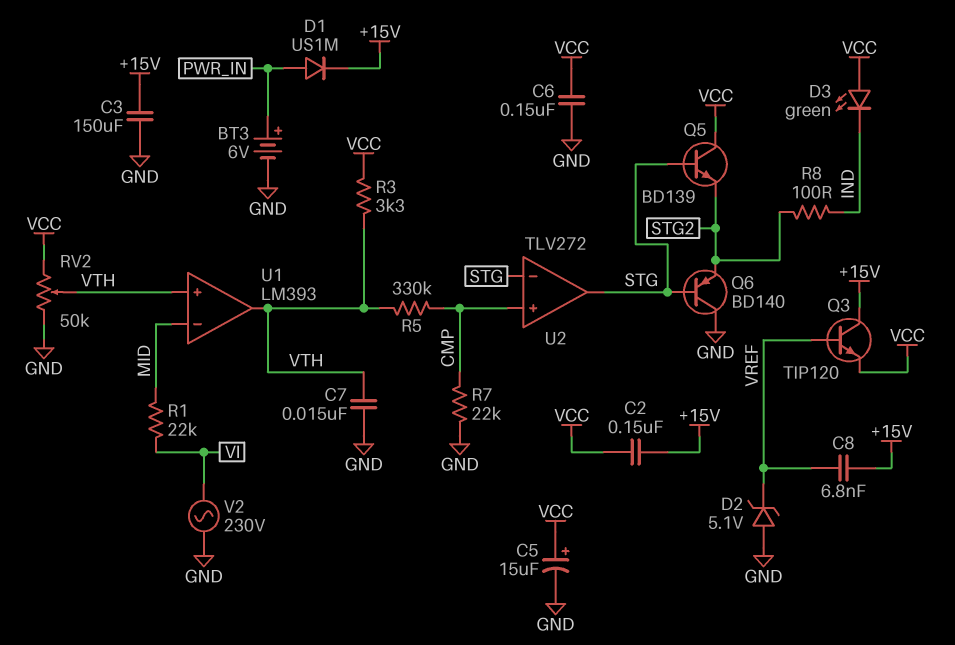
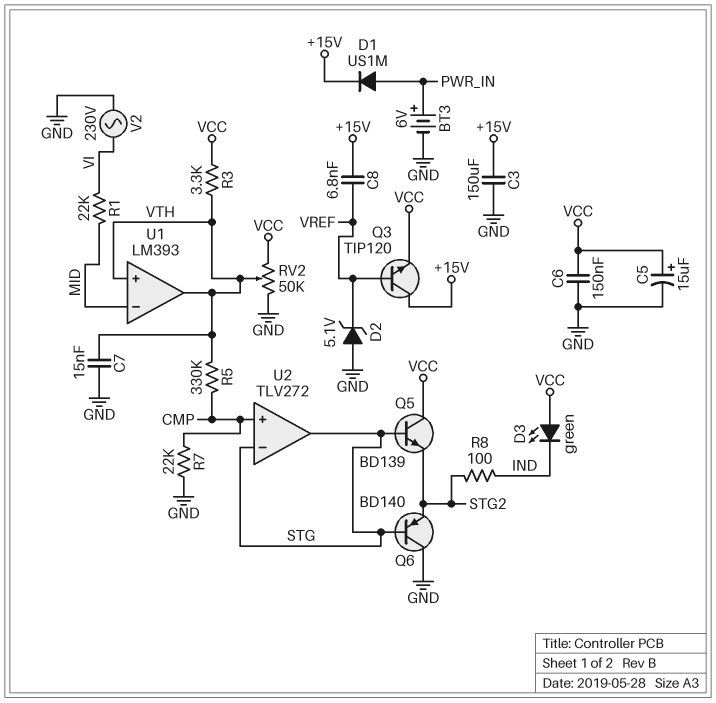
C2: 150nF (+15V, VCC) -> none

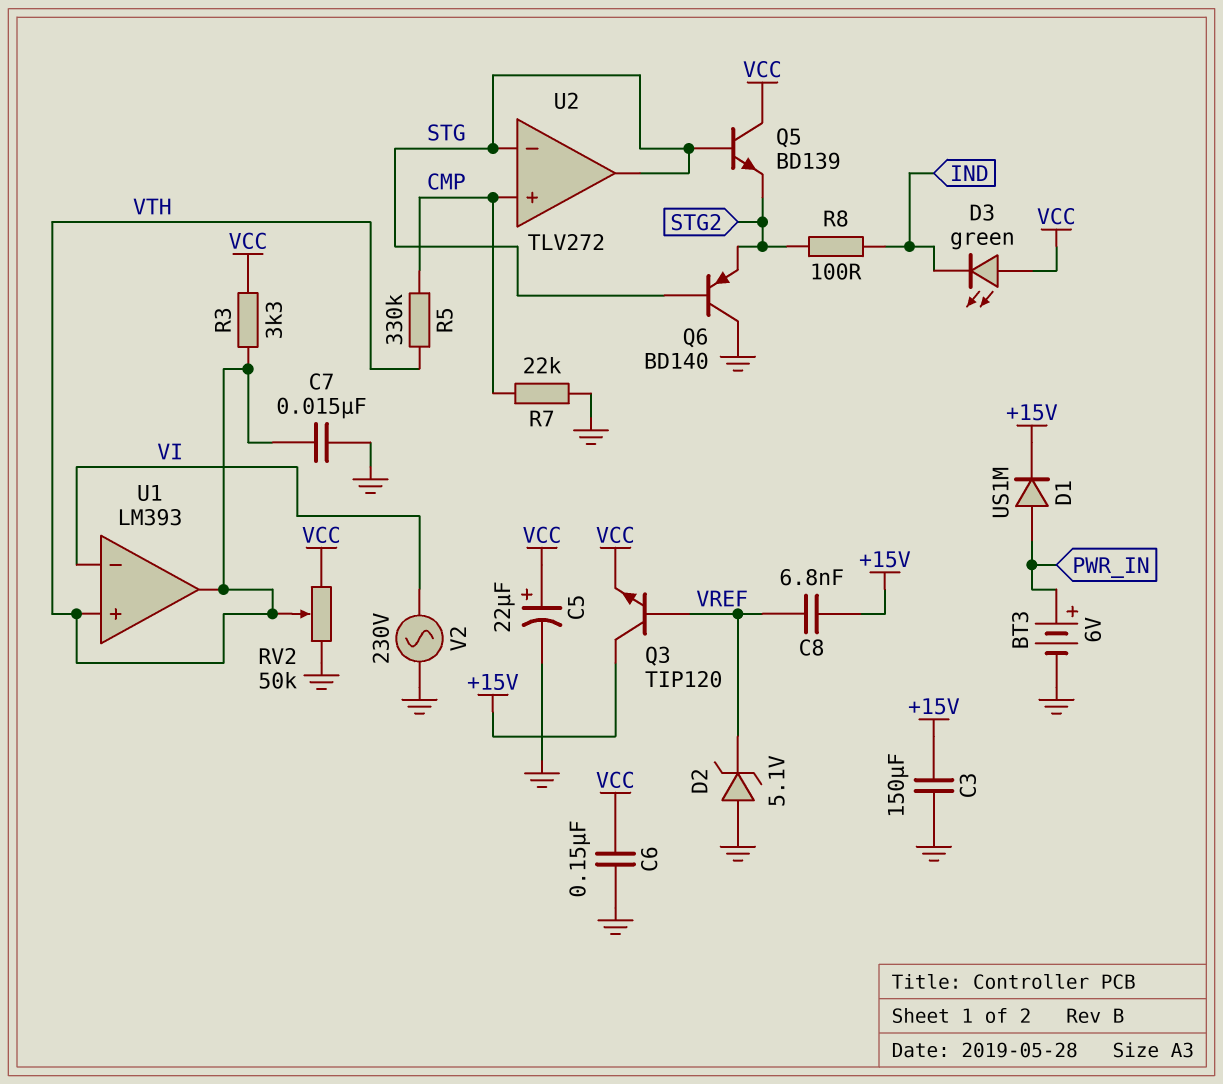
C5: 15uF (plus VCC, minus GND) -> 22uF (plus VCC, minus GND)
R1: 22k (MID, VI) -> none
U1 pin in-: MID -> VI

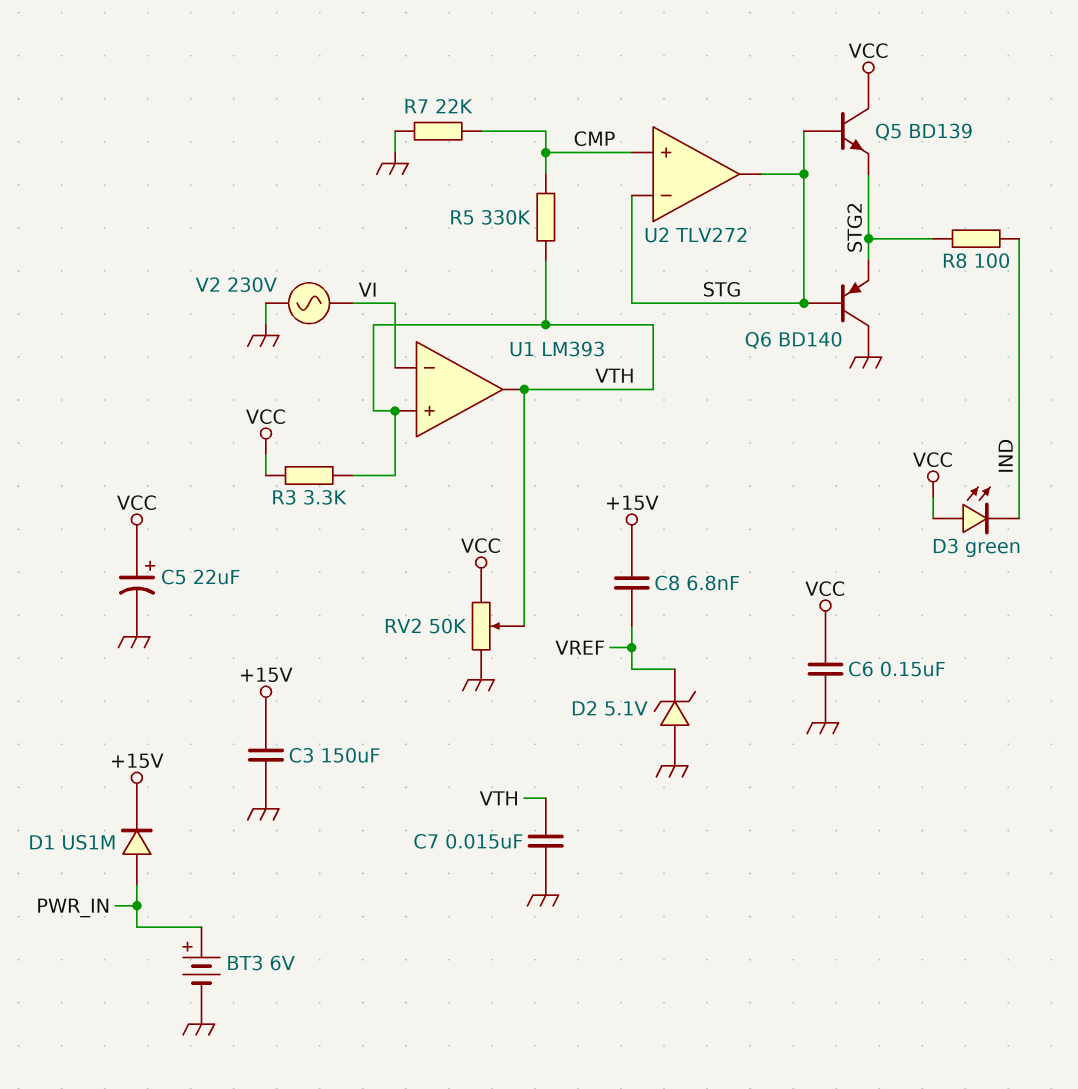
Q3: NPN TIP120 (B VREF, C +15V, E VCC) -> none

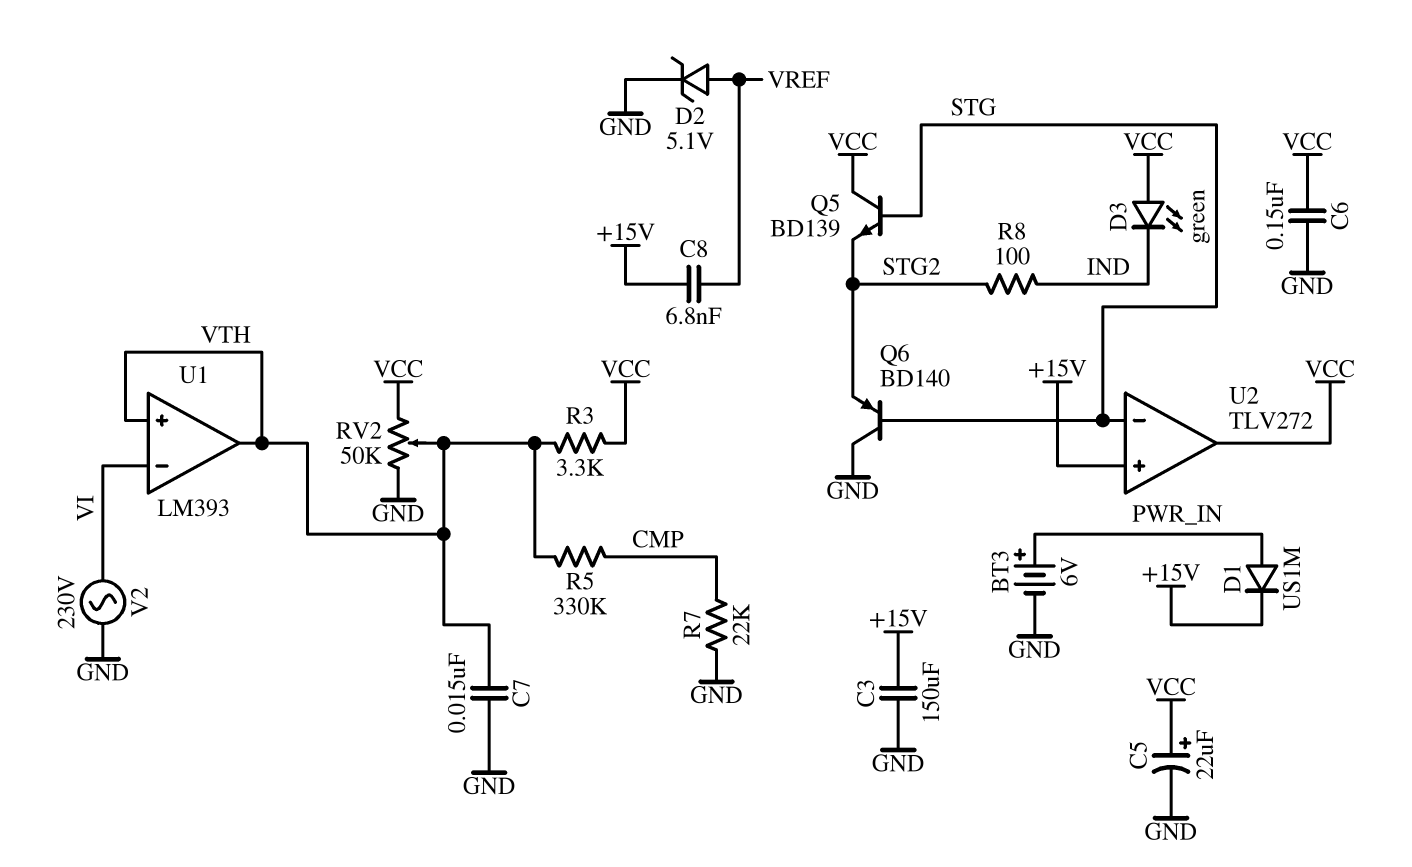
D2: zener 5.1V (A GND, K VREF) -> zener 5.1V (A VREF, K GND)
U2 pin in+: CMP -> +15V
U2 pin out: STG -> VCC

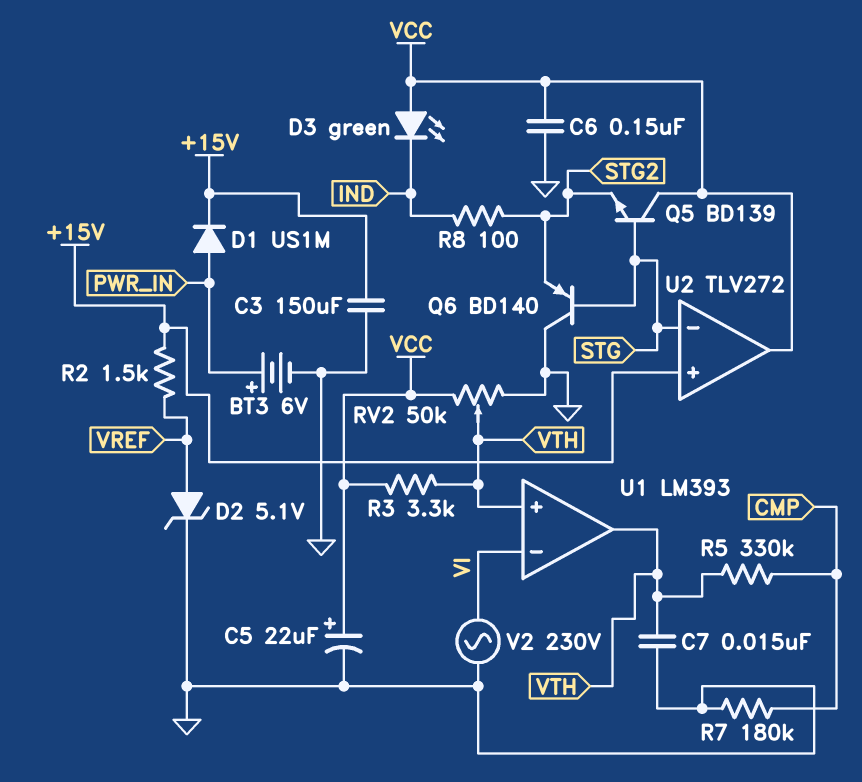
C8: 6.8nF (+15V, VREF) -> none
R2: none -> 1.5k (+15V, VREF)
R7: 22k (CMP, GND) -> 180k (CMP, GND)

